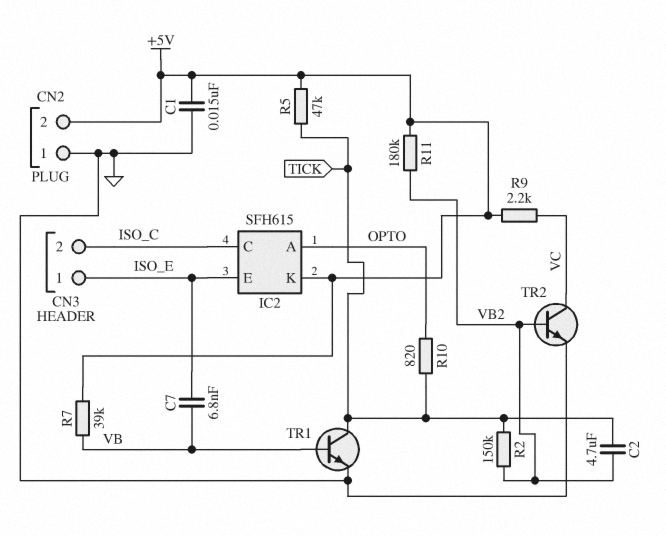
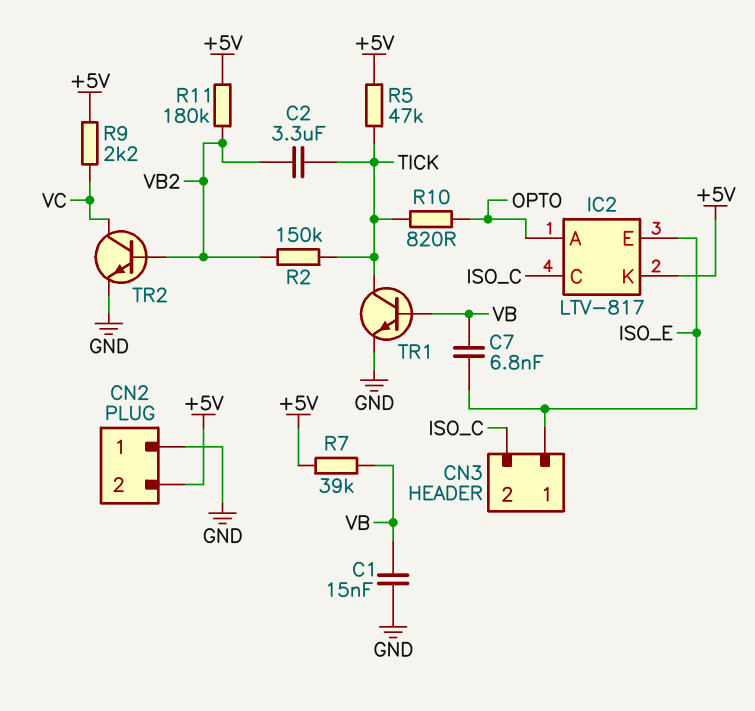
C1: 15nF (+5V, GND) -> 15nF (GND, VB)
C2: 4.7uF (TICK, VB2) -> 3.3uF (TICK, VB2)
IC2: SFH615 -> LTV-817

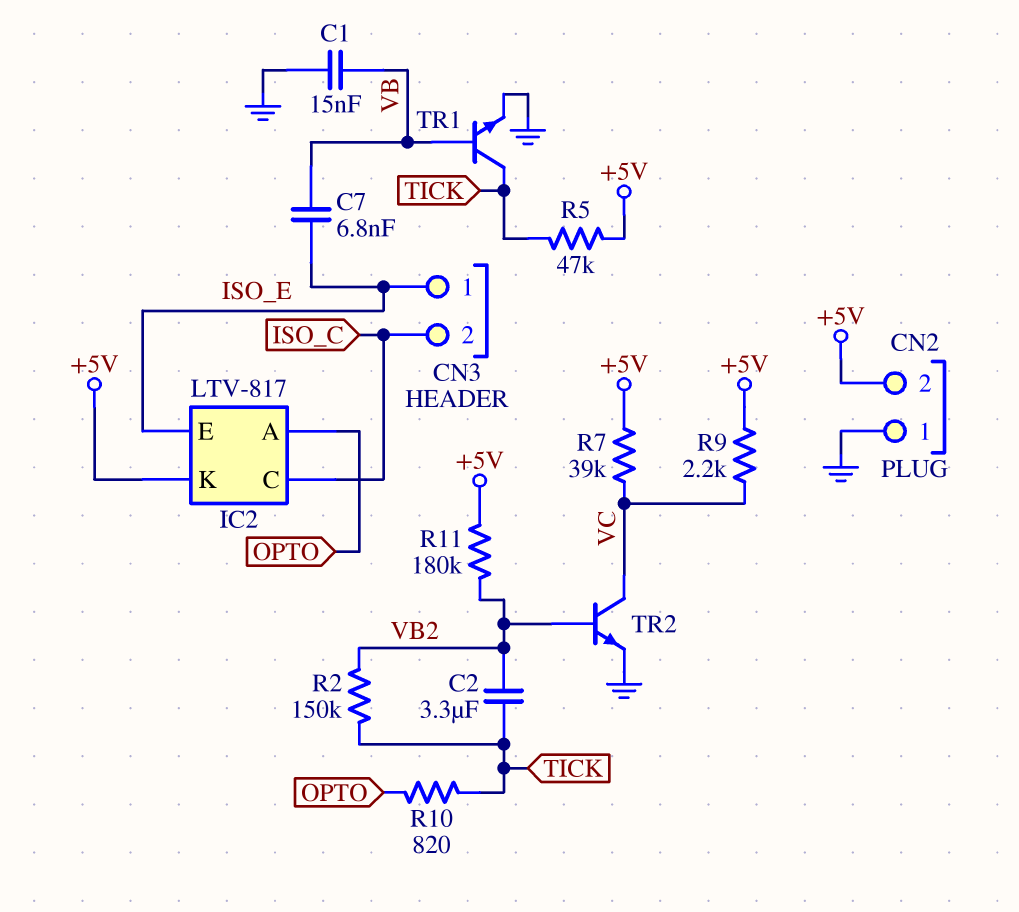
R7: 39k (+5V, VB) -> 39k (+5V, VC)

